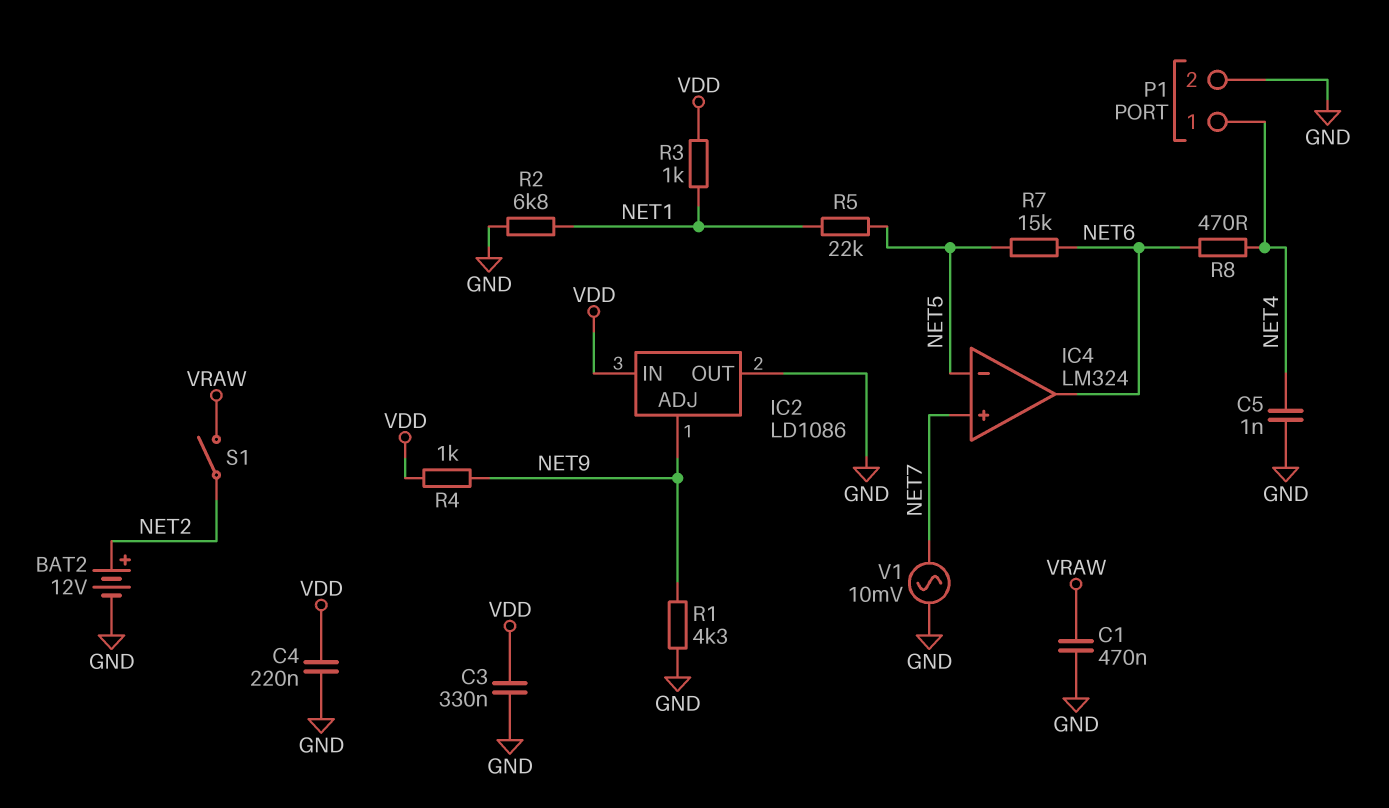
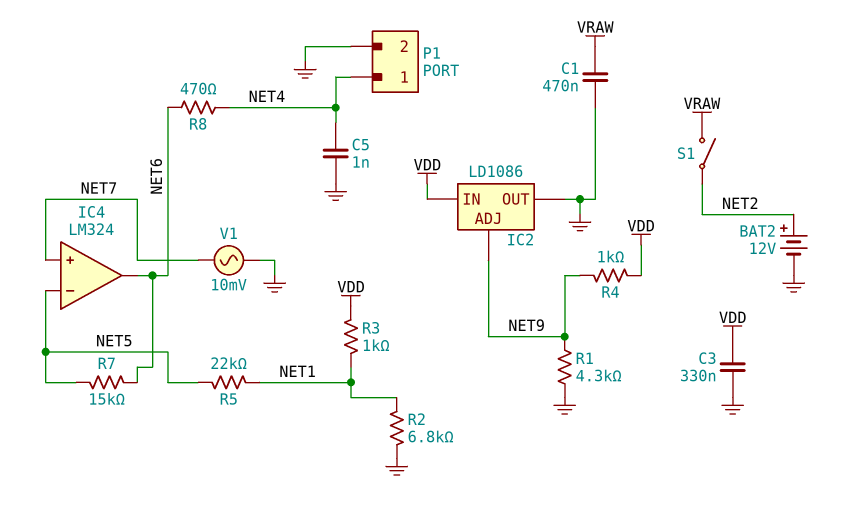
C4: 220nF (GND, VDD) -> none

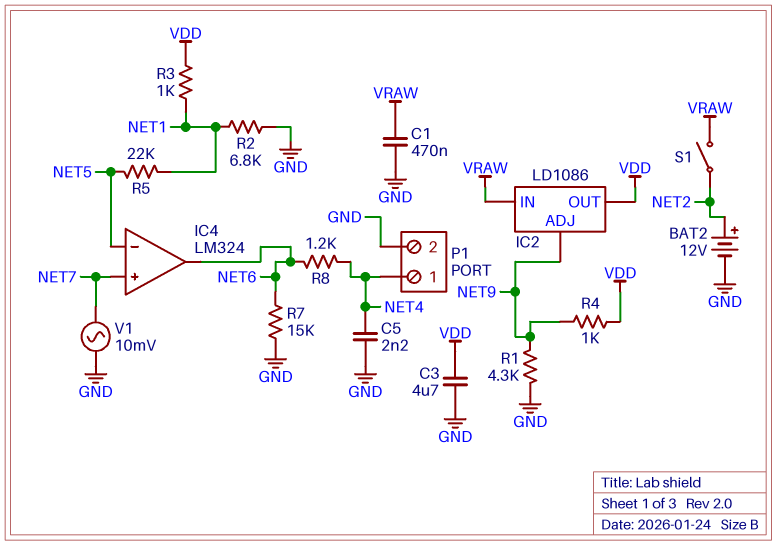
C3: 330nF (GND, VDD) -> 4.7uF (GND, VDD)
C5: 1nF (GND, NET4) -> 2.2nF (GND, NET4)
IC2 pin IN: VDD -> VRAW
IC2 pin OUT: GND -> VDD
R7: 15k (NET5, NET6) -> 15k (GND, NET6)
R8: 470 (NET4, NET6) -> 1.2k (NET4, NET6)

